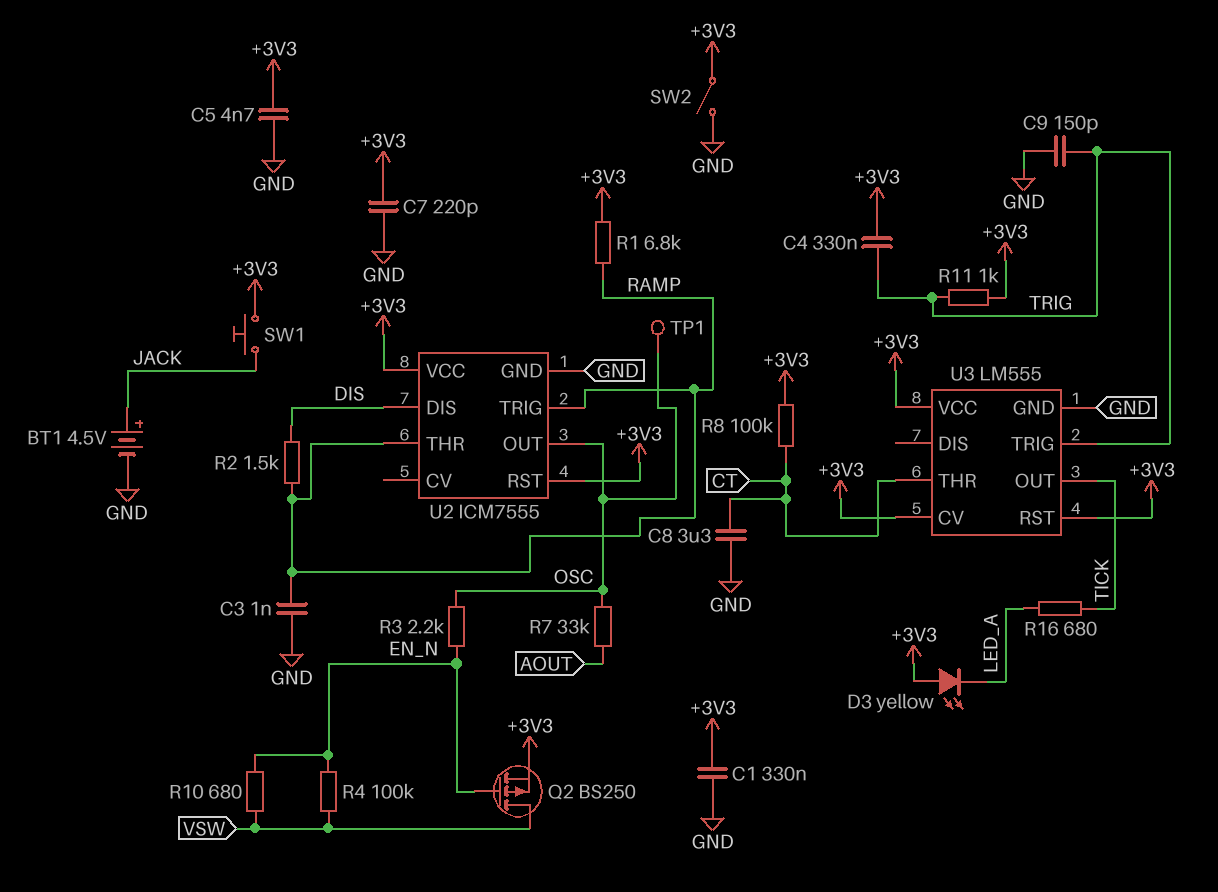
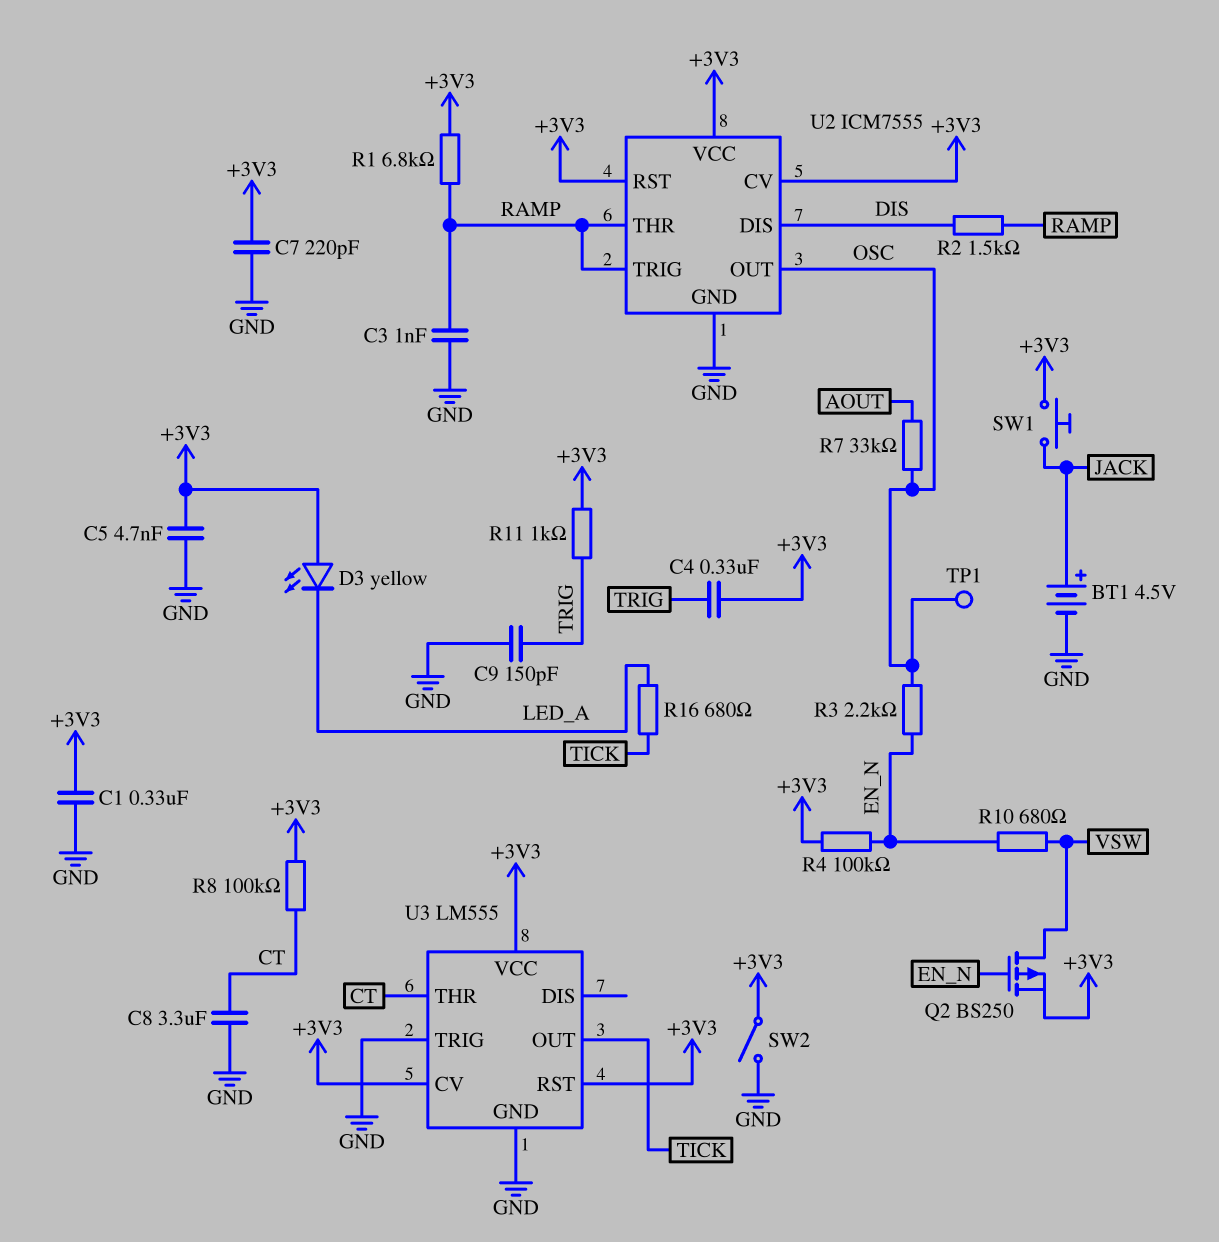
R4: 100k (EN_N, VSW) -> 100k (+3V3, EN_N)
U2 pin CV: none -> +3V3
U3 pin TRIG: TRIG -> GND

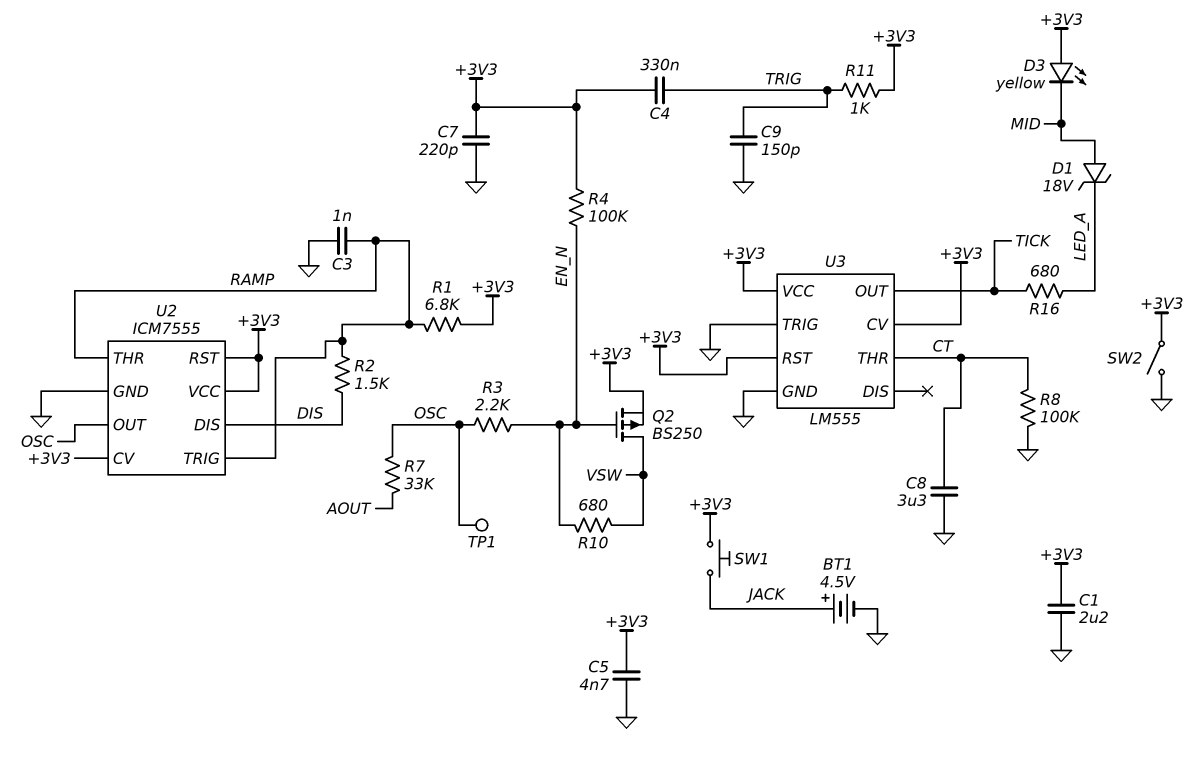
C1: 330nF (+3V3, GND) -> 2.2uF (+3V3, GND)
D1: none -> zener 18V (A MID, K LED_A)
D3: LED yellow (A +3V3, K LED_A) -> LED yellow (A +3V3, K MID)
R8: 100k (+3V3, CT) -> 100k (CT, GND)

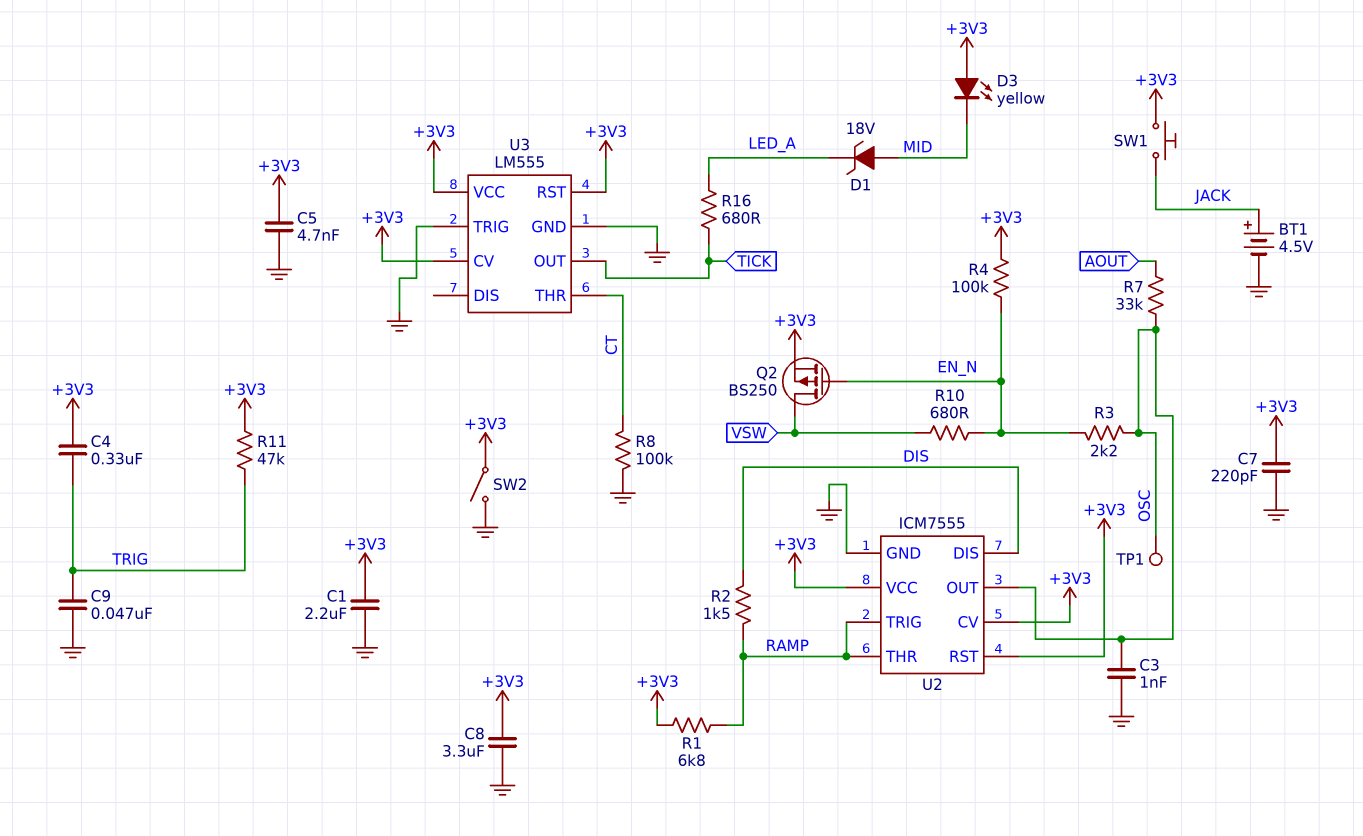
C3: 1nF (GND, RAMP) -> 1nF (GND, OSC)
C8: 3.3uF (CT, GND) -> 3.3uF (+3V3, GND)
C9: 150pF (GND, TRIG) -> 47nF (GND, TRIG)
R11: 1k (+3V3, TRIG) -> 47k (+3V3, TRIG)

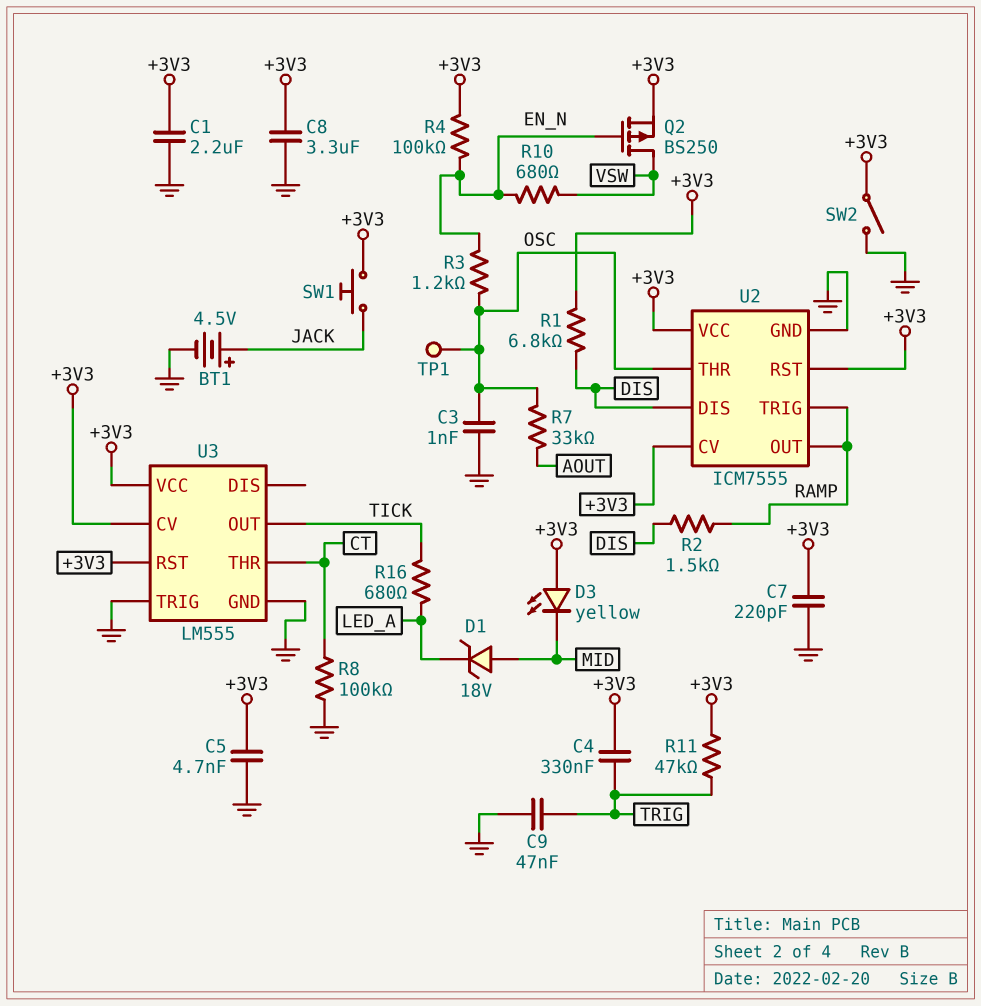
R1: 6.8k (+3V3, RAMP) -> 6.8k (+3V3, DIS)
R3: 2.2k (EN_N, OSC) -> 1.2k (EN_N, OSC)
U2 pin OUT: OSC -> RAMP
U2 pin THR: RAMP -> OSC

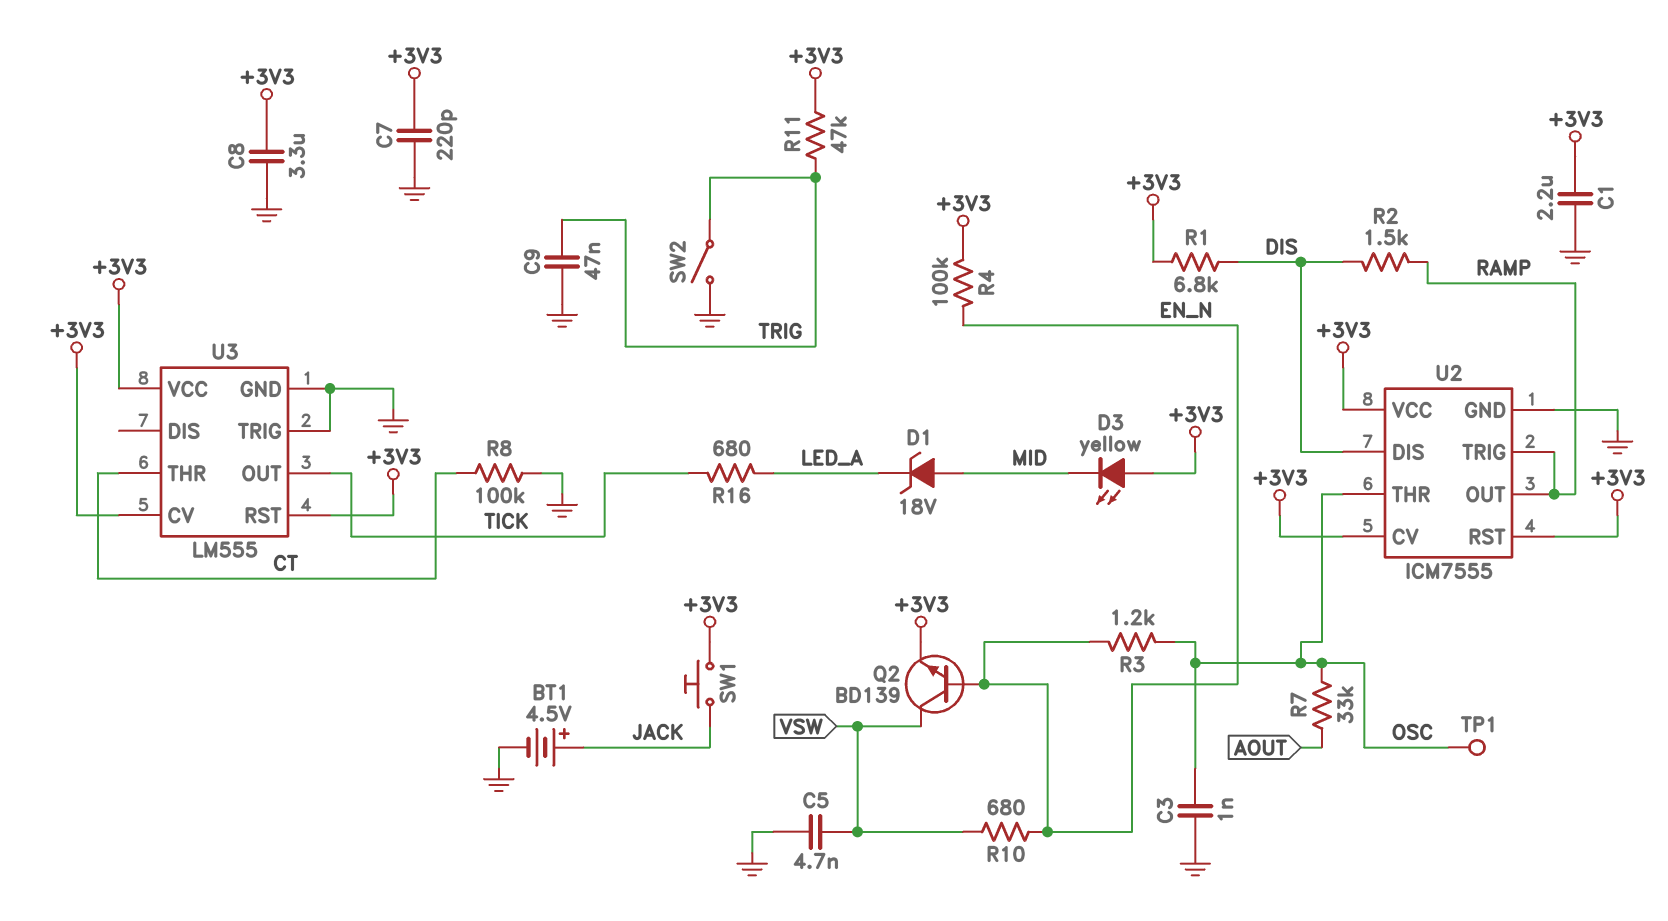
C4: 330nF (+3V3, TRIG) -> none
C5: 4.7nF (+3V3, GND) -> 4.7nF (GND, VSW)
Q2: PMOS BS250 (G EN_N, D VSW, S +3V3) -> NPN BD139 (B EN_N, C VSW, E +3V3)
SW2: switch (+3V3, GND) -> switch (GND, TRIG)

